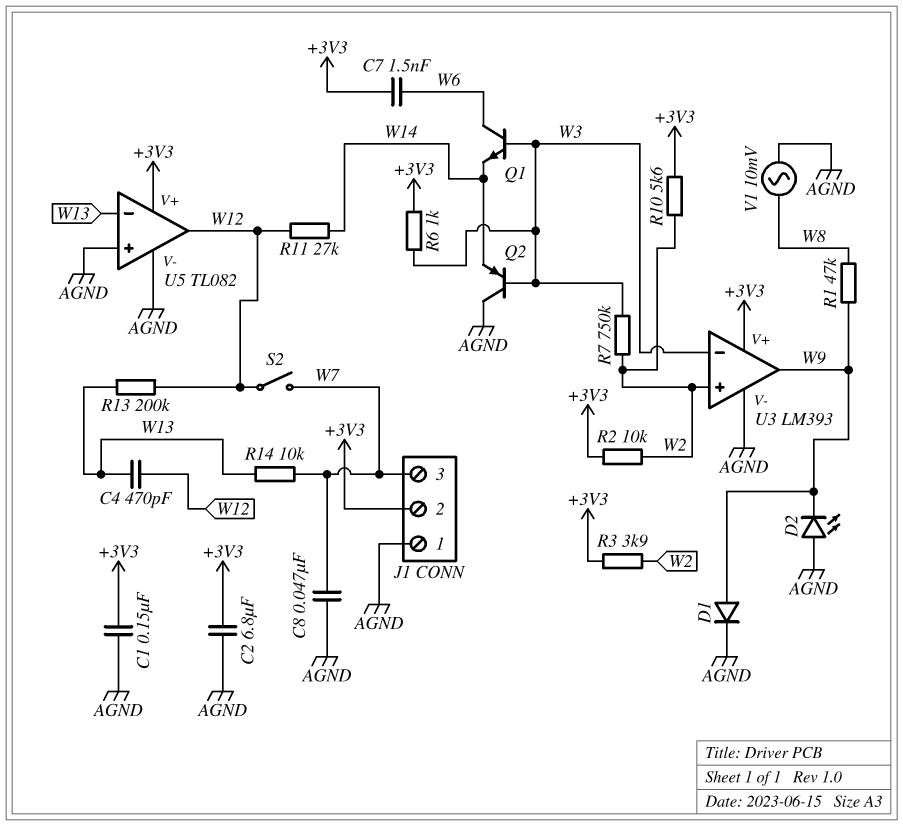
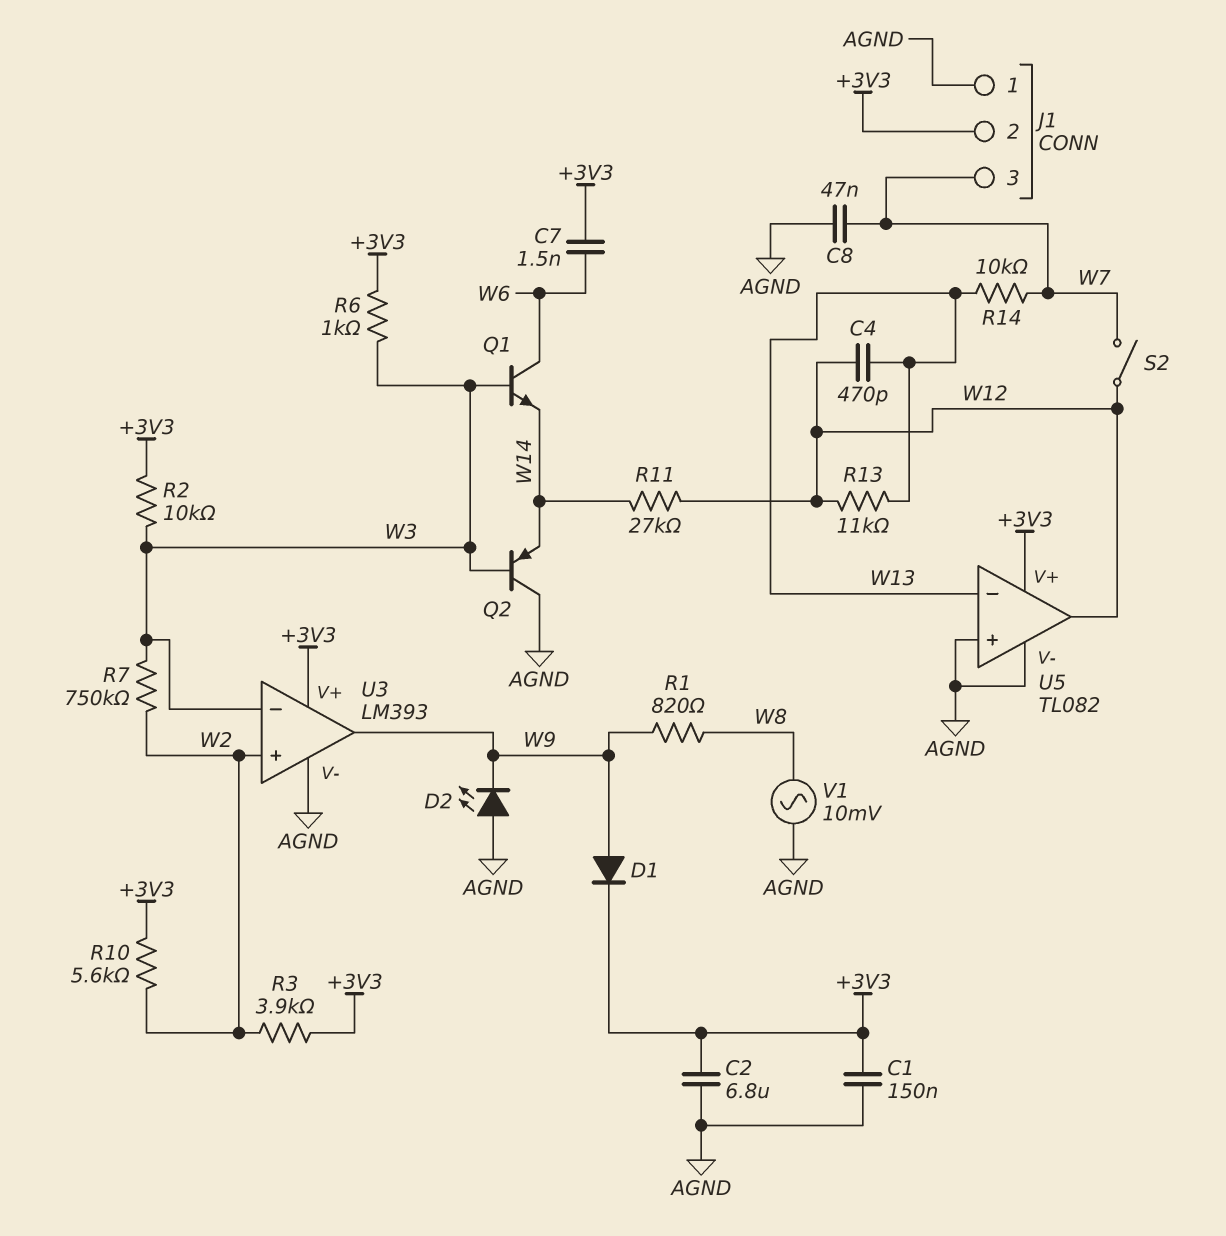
D1: diode (A W9, K AGND) -> diode (A W9, K +3V3)
R1: 47k (W8, W9) -> 820 (W8, W9)
R2: 10k (+3V3, W2) -> 10k (+3V3, W3)
R13: 200k (W12, W13) -> 11k (W12, W13)

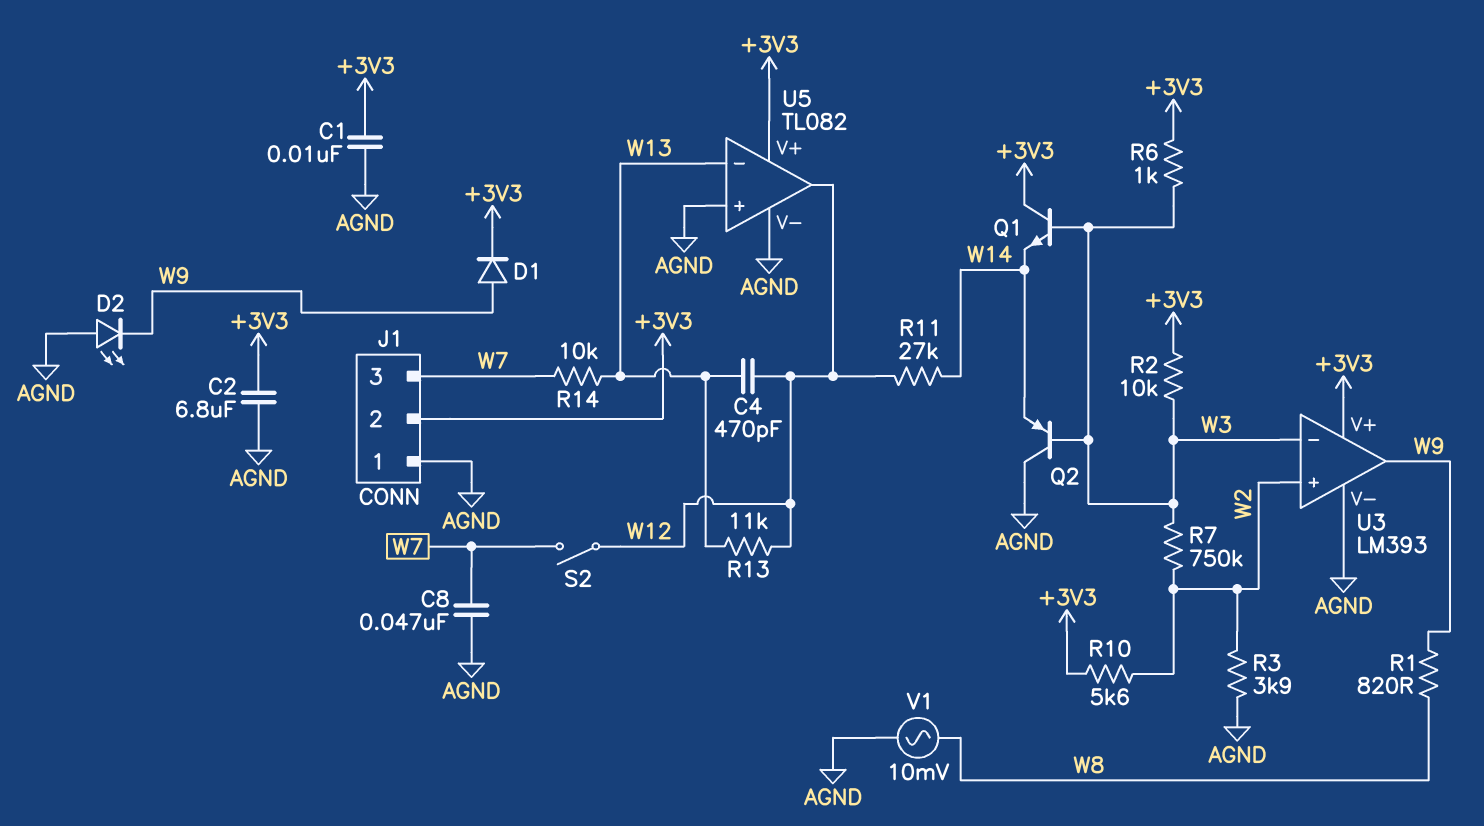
C1: 150nF (+3V3, AGND) -> 10nF (+3V3, AGND)
C7: 1.5nF (+3V3, W6) -> none
Q1: NPN (B W3, C W6, E W14) -> NPN (B W3, C +3V3, E W14)
R3: 3.9k (+3V3, W2) -> 3.9k (AGND, W2)

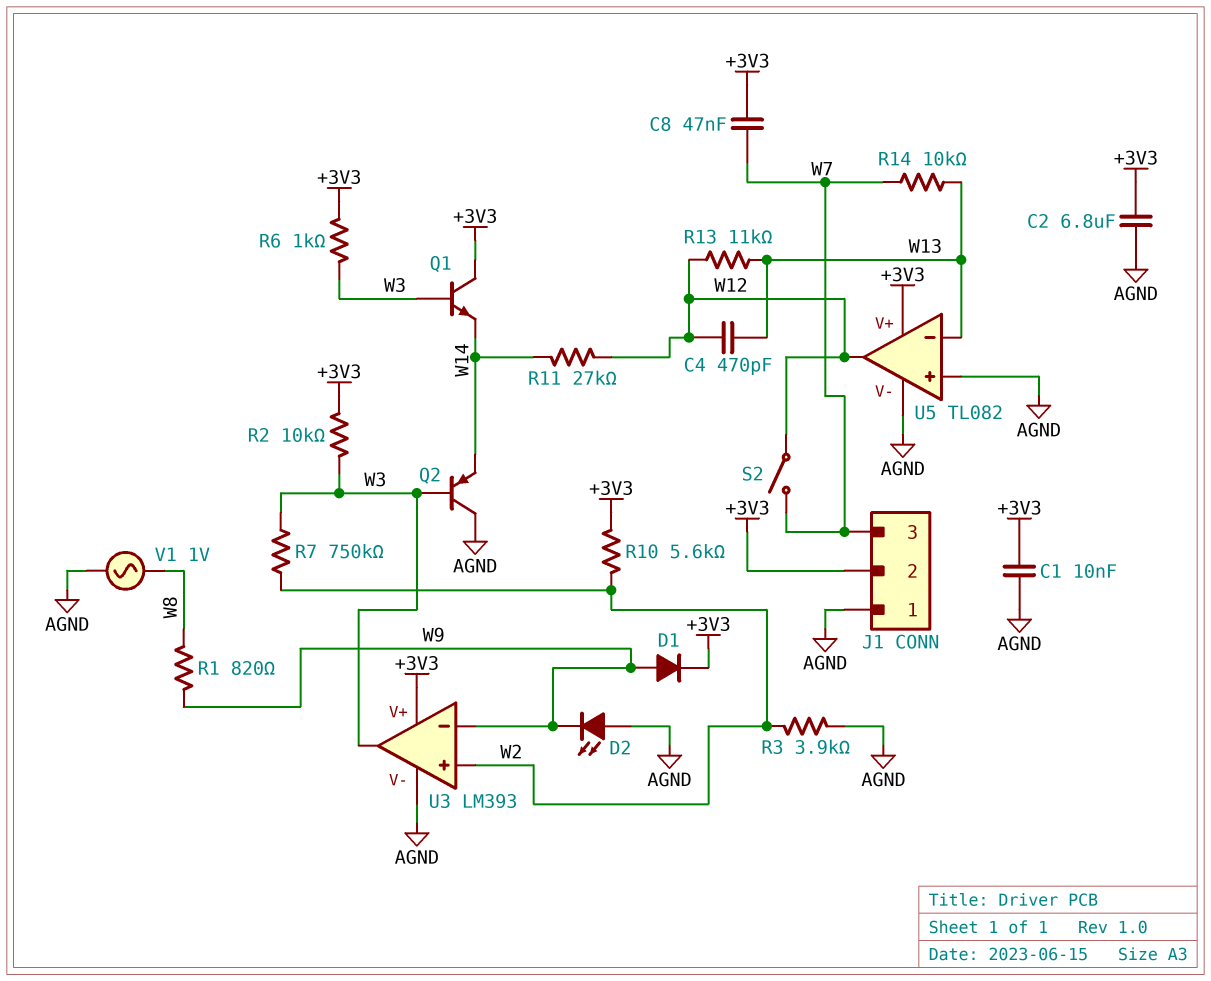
C8: 47nF (AGND, W7) -> 47nF (+3V3, W7)
U3 pin in-: W3 -> W9
U3 pin out: W9 -> W3
V1: AC 10mV (AGND, W8) -> AC 1V (AGND, W8)

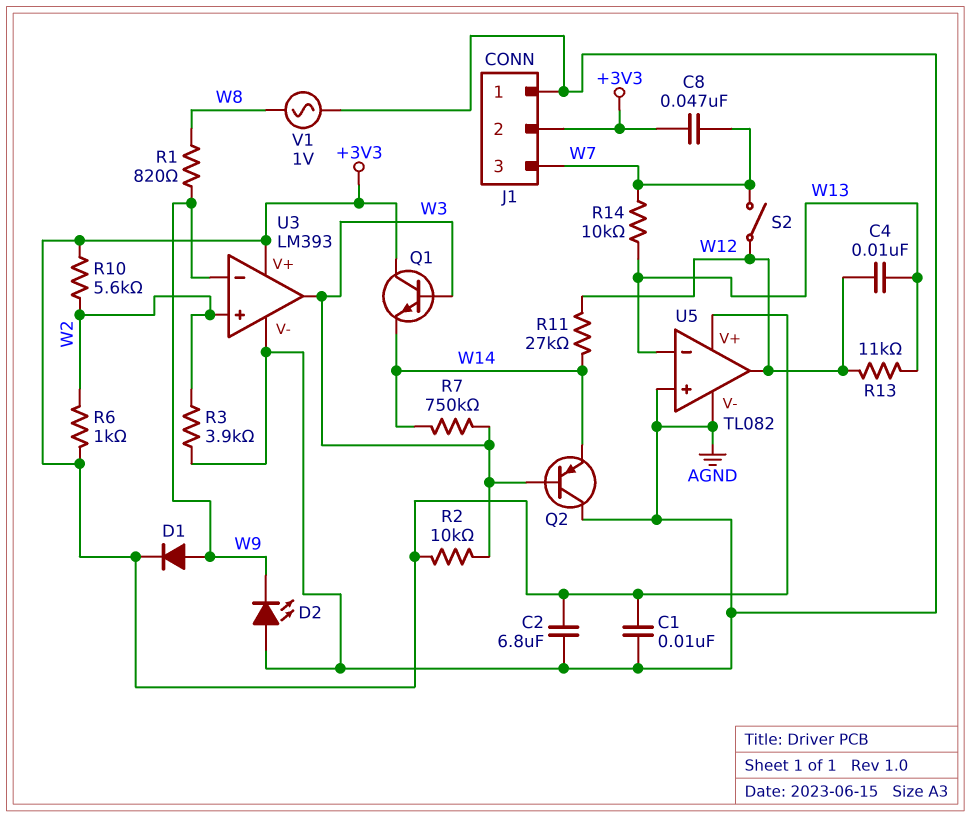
C4: 470pF (W12, W13) -> 10nF (W12, W13)
R6: 1k (+3V3, W3) -> 1k (+3V3, W2)
R7: 750k (W2, W3) -> 750k (W3, W14)

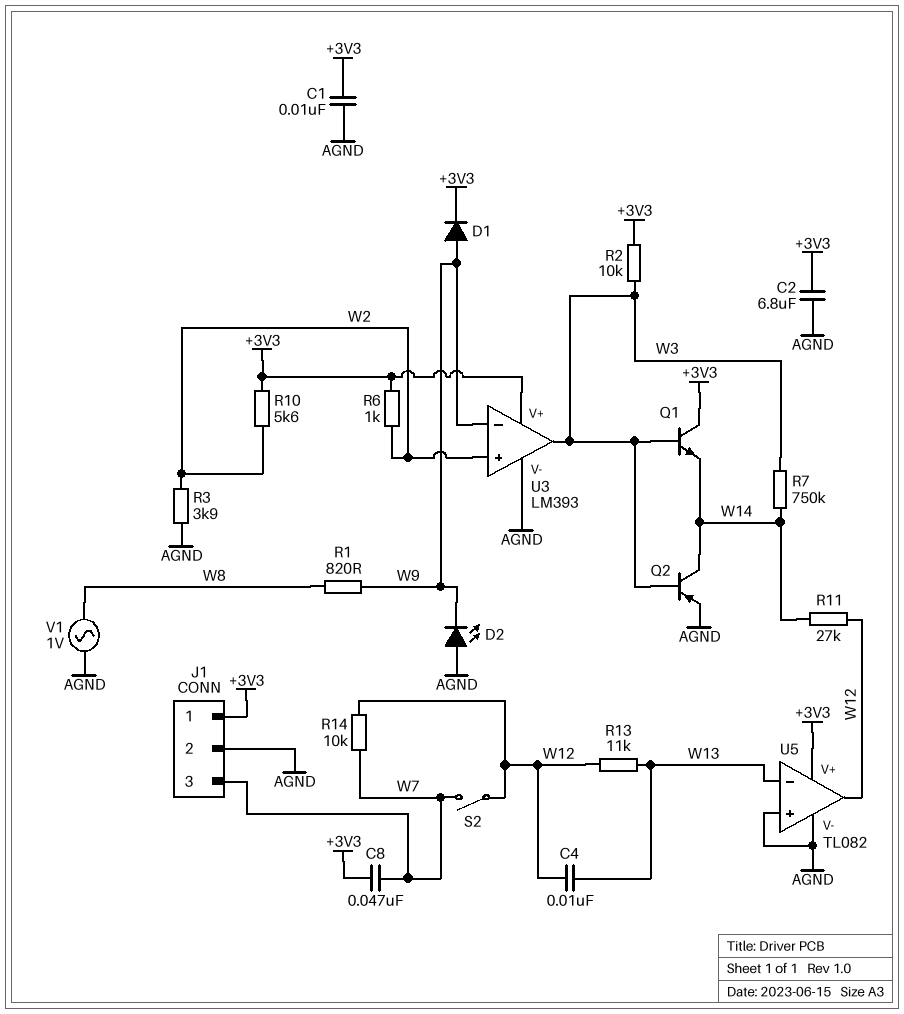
J1 pin 1: AGND -> +3V3
J1 pin 2: +3V3 -> AGND
Q2: PNP (B W3, C AGND, E W14) -> PNP (B W3, C W14, E AGND)
R14: 10k (W7, W13) -> 10k (W7, W12)

